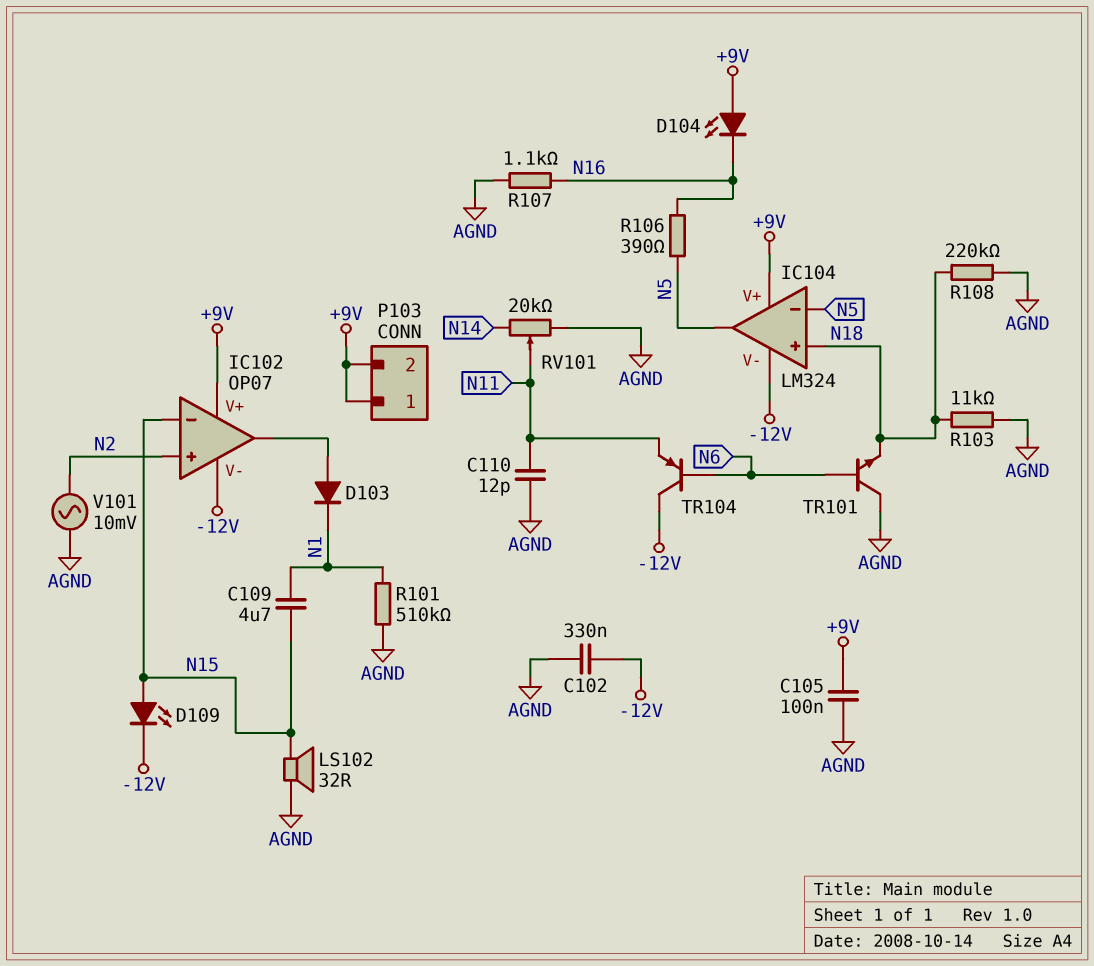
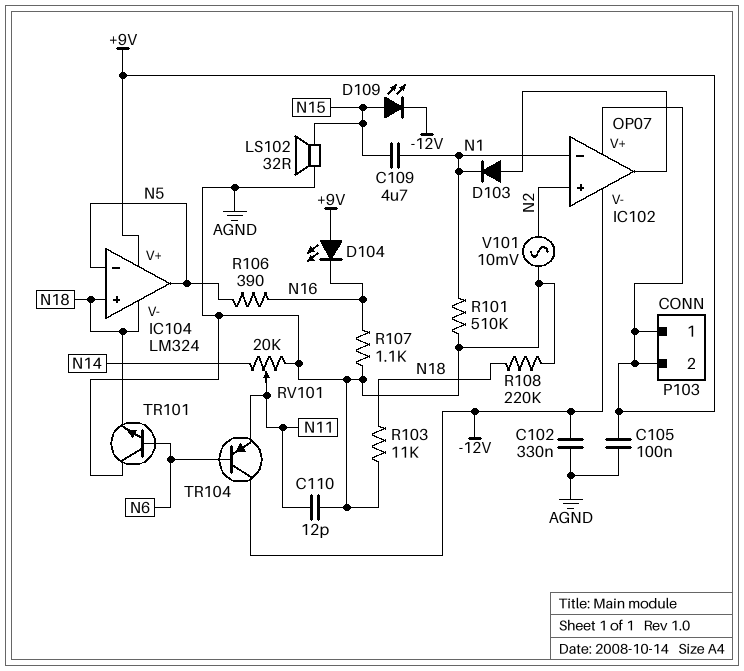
IC102 pin in-: N15 -> N1
IC104 pin V-: -12V -> N18

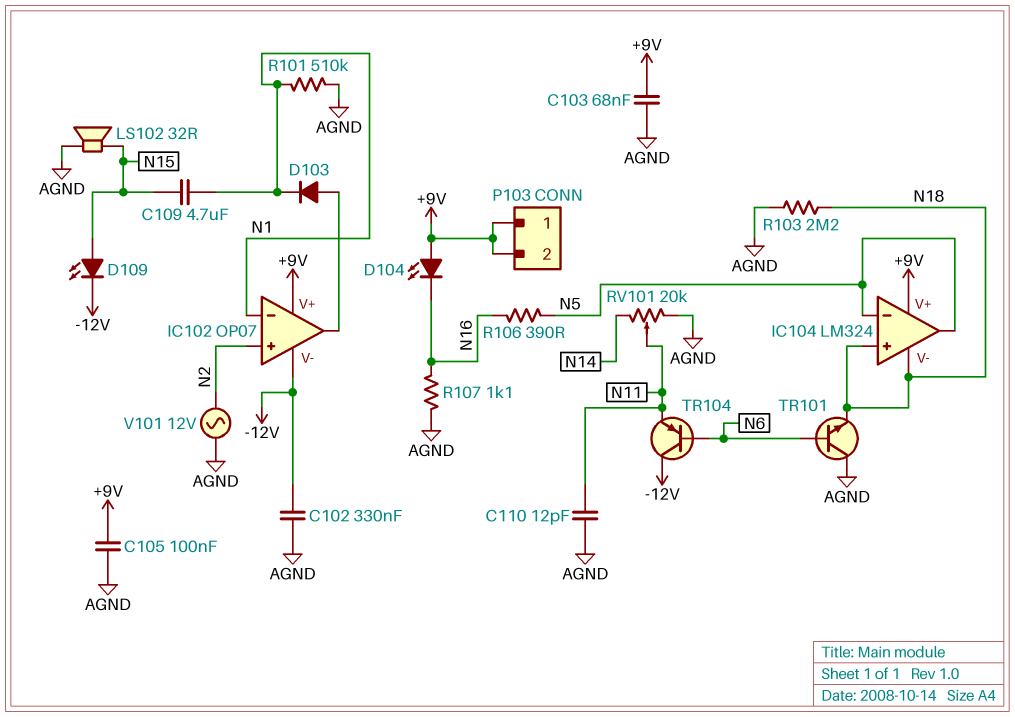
C103: none -> 68nF (+9V, AGND)
R103: 11k (AGND, N18) -> 2.2M (AGND, N18)
R108: 220k (AGND, N18) -> none
V101: AC 10mV (AGND, N2) -> AC 12V (AGND, N2)

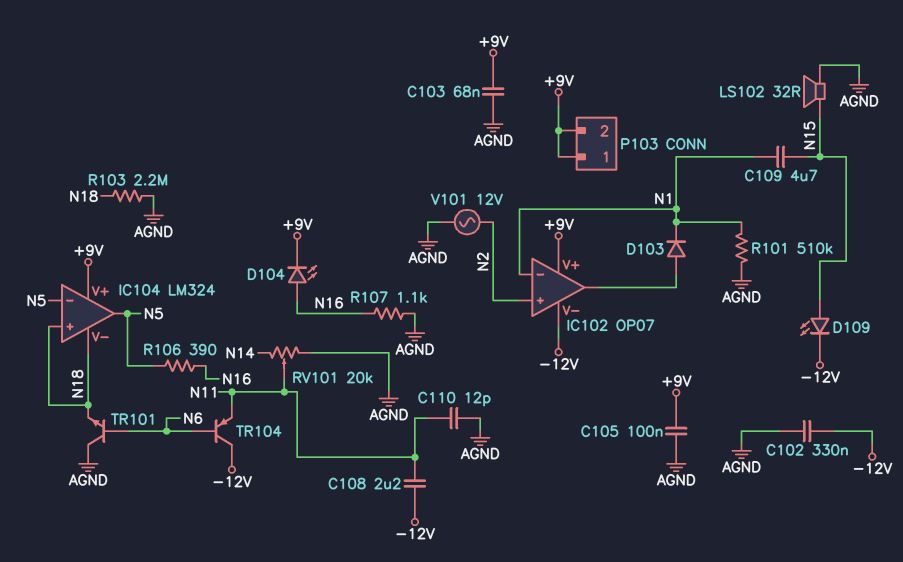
C108: none -> 2.2uF (-12V, N11)
D104: LED (A +9V, K N16) -> LED (A N16, K +9V)

